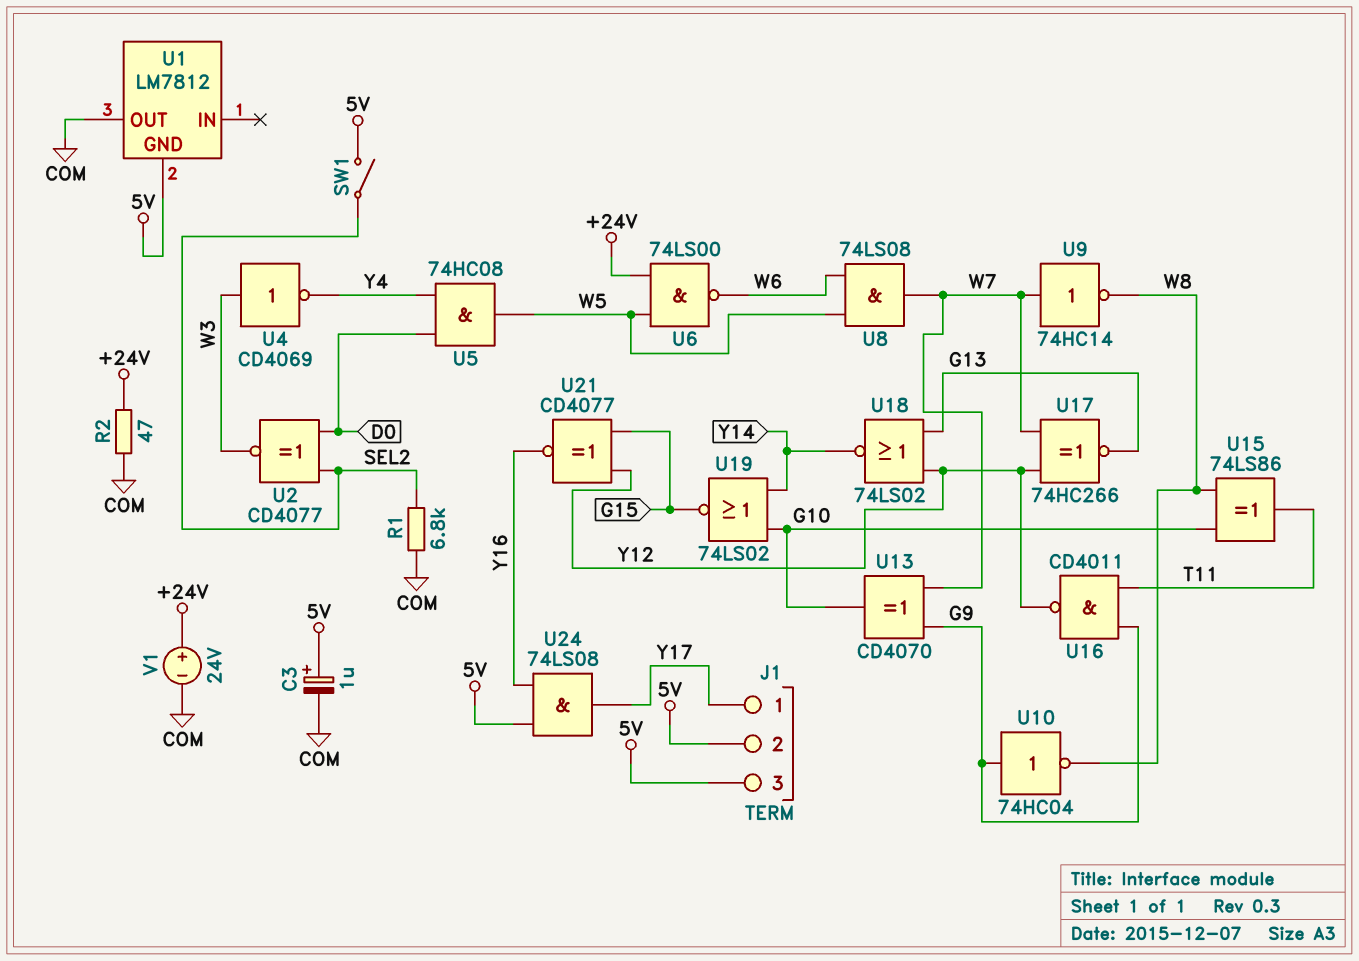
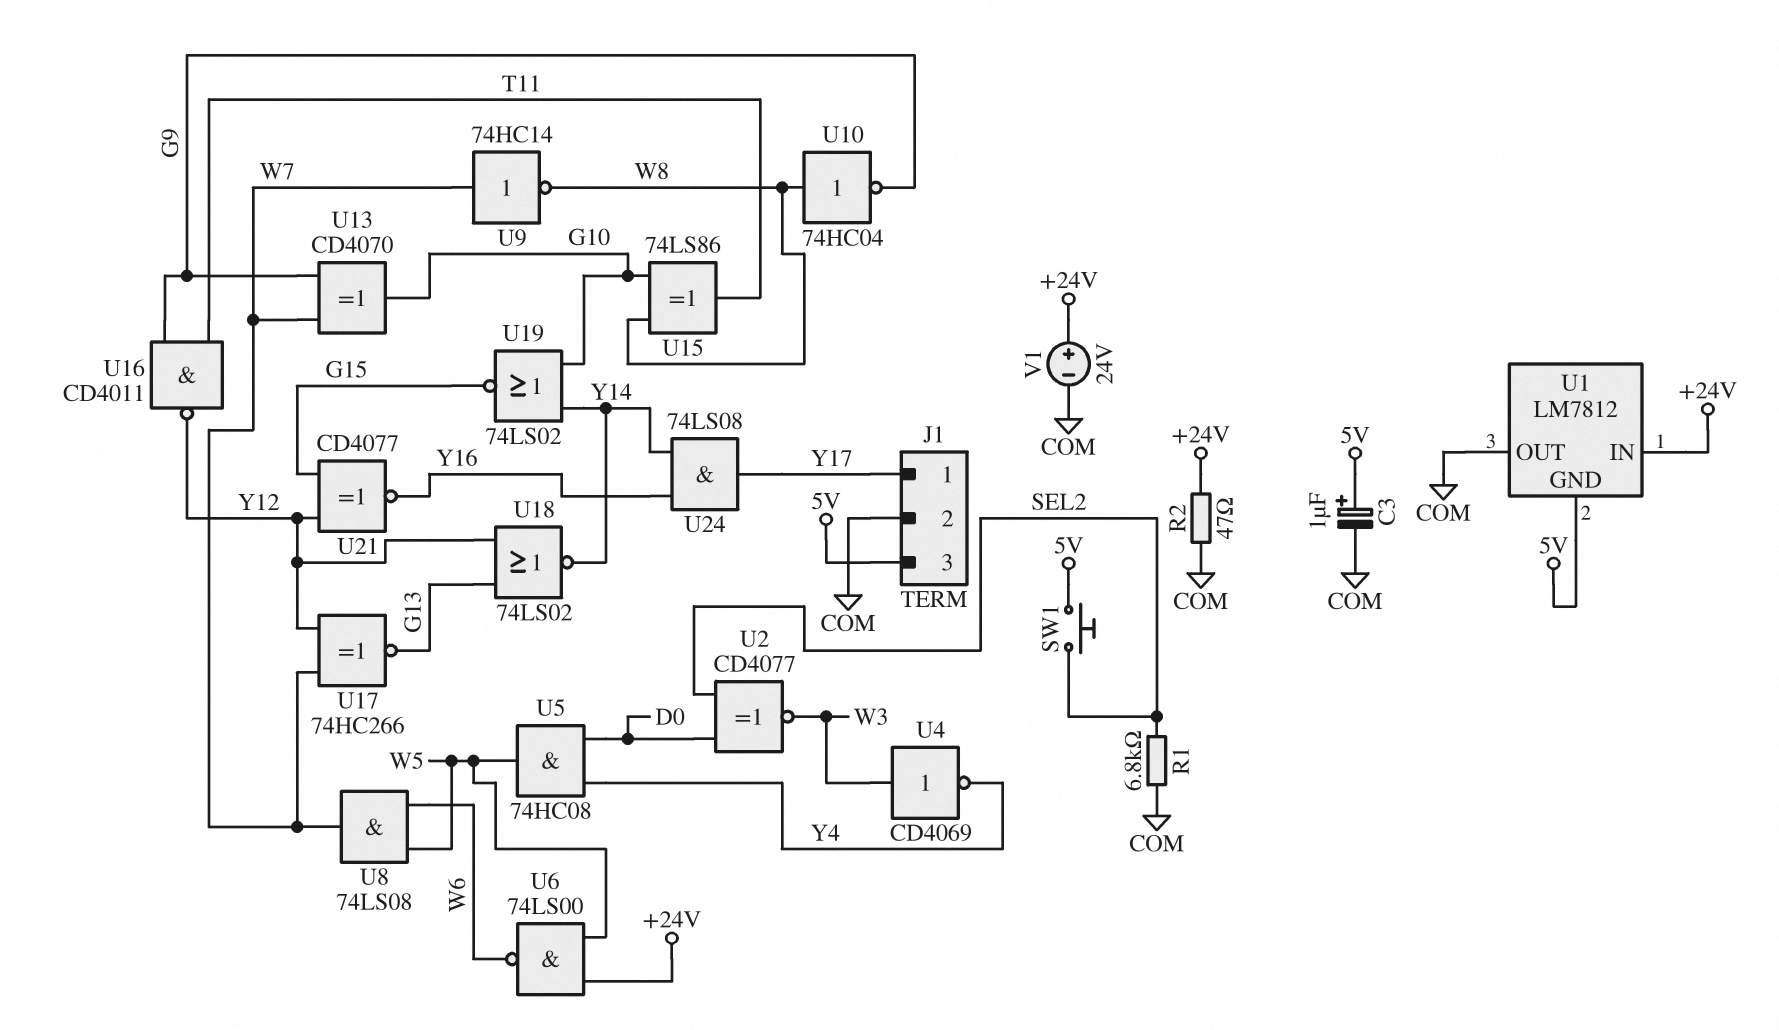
J1 pin 2: 5V -> COM
SW1: switch (5V, SEL2) -> button (5V, SEL2)
U1 pin IN: none -> +24V
U10: NOT 74HC04 (in G9, out W8) -> NOT 74HC04 (in W8, out G9)
U24: AND 74LS08 (in 5V, in Y16, out Y17) -> AND 74LS08 (in Y14, in Y16, out Y17)

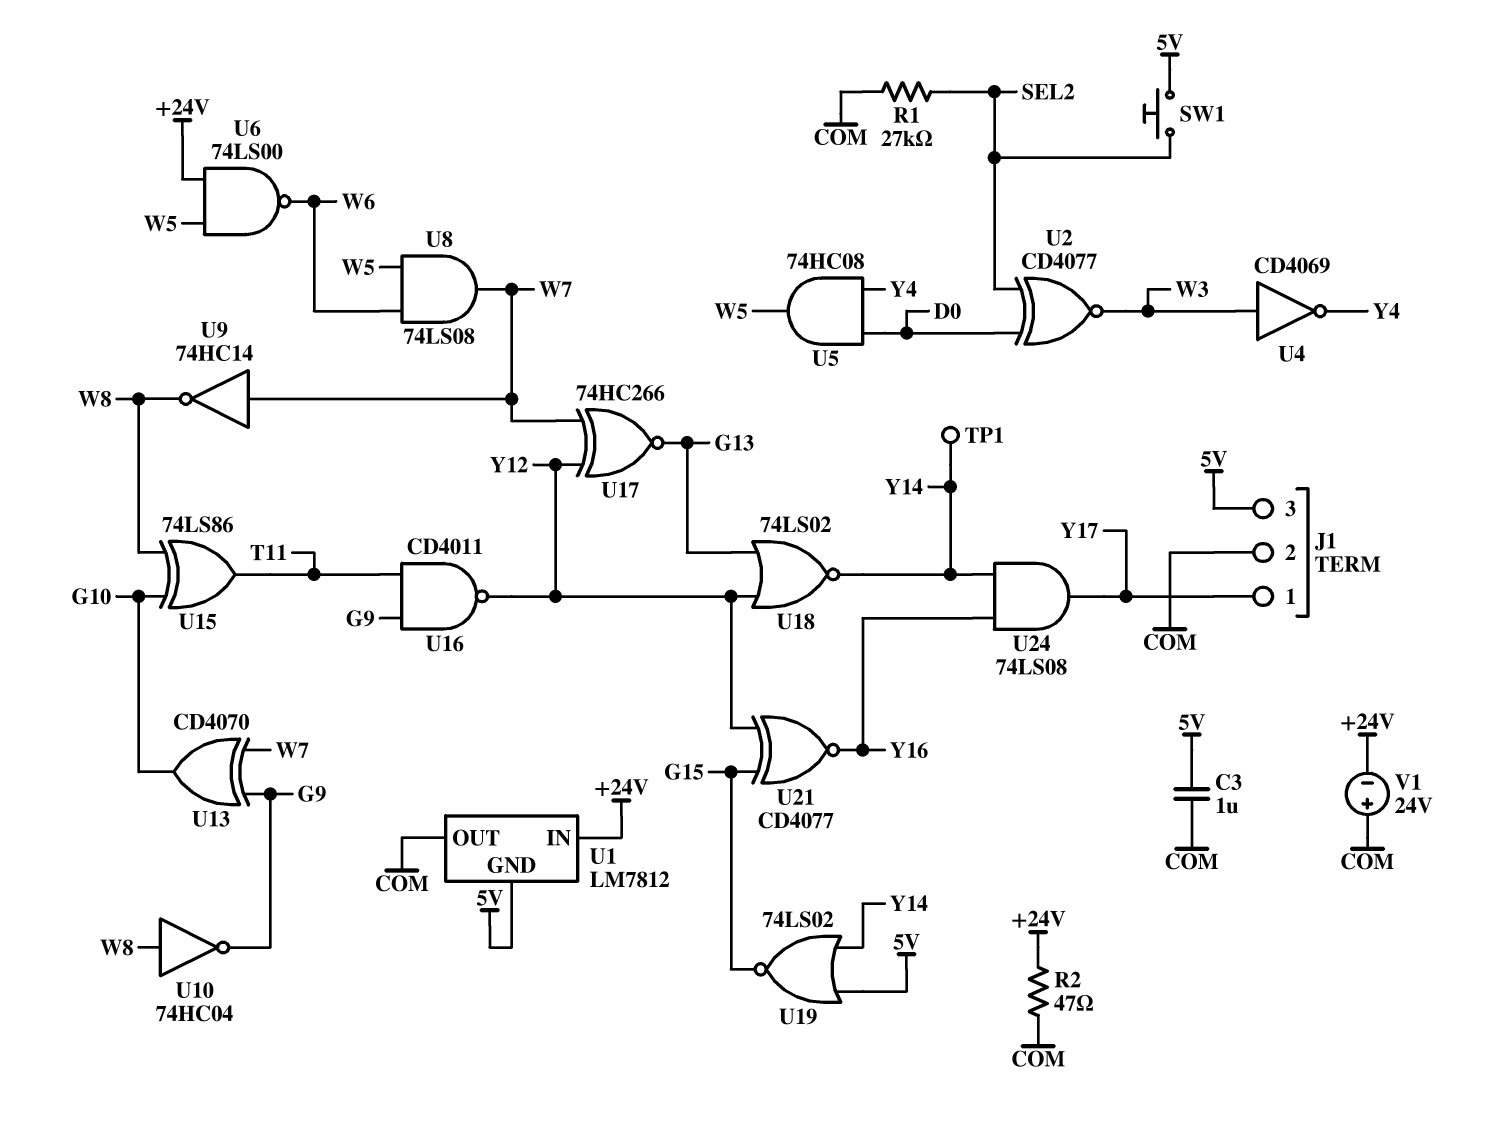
C3: 1uF (plus 5V, minus COM) -> 1uF (5V, COM)
R1: 6.8k (COM, SEL2) -> 27k (COM, SEL2)
TP1: none -> test point (Y14)
U19: NOR 74LS02 (in G10, in Y14, out G15) -> NOR 74LS02 (in 5V, in Y14, out G15)
V1: 24V (plus +24V, minus COM) -> 24V (plus COM, minus +24V)

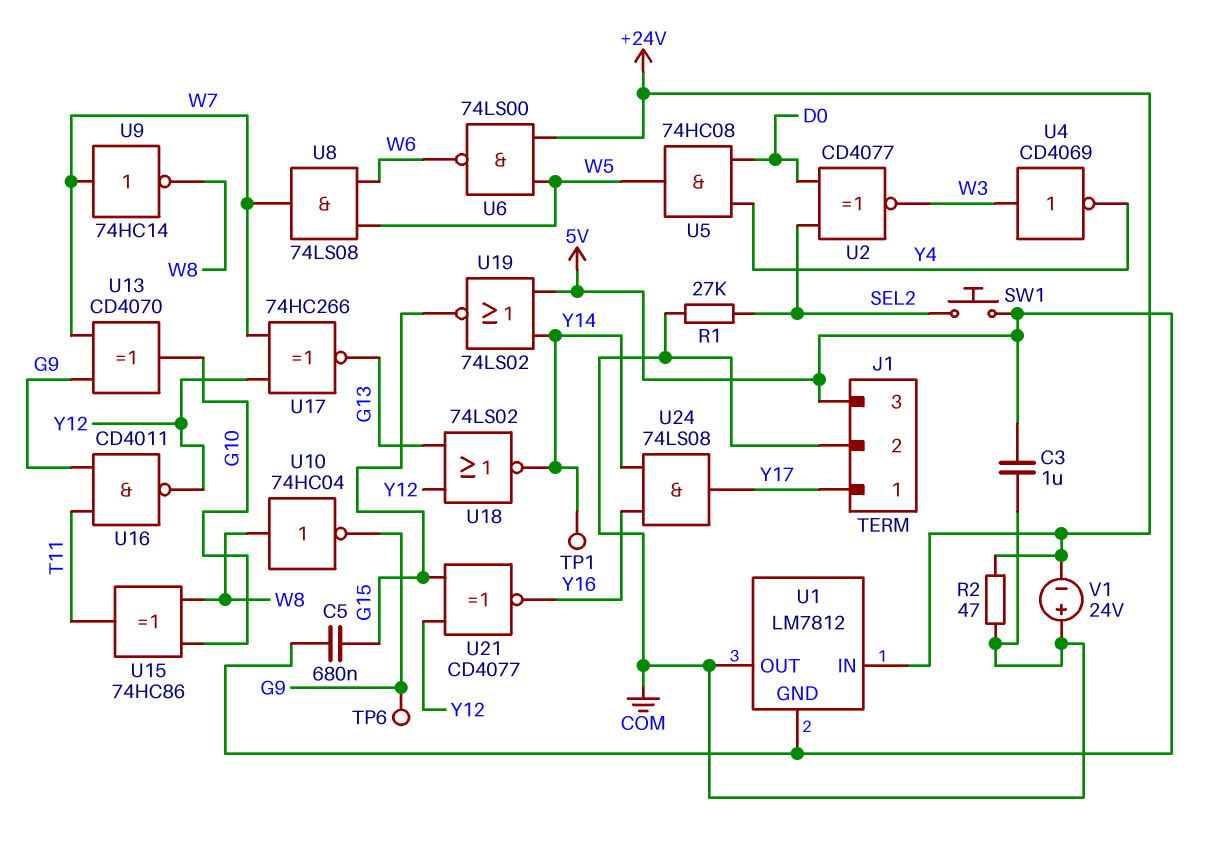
C5: none -> 680nF (5V, G15)
TP6: none -> test point (G9)
U15: XOR 74LS86 (in G10, in W8, out T11) -> XOR 74HC86 (in G10, in W8, out T11)

